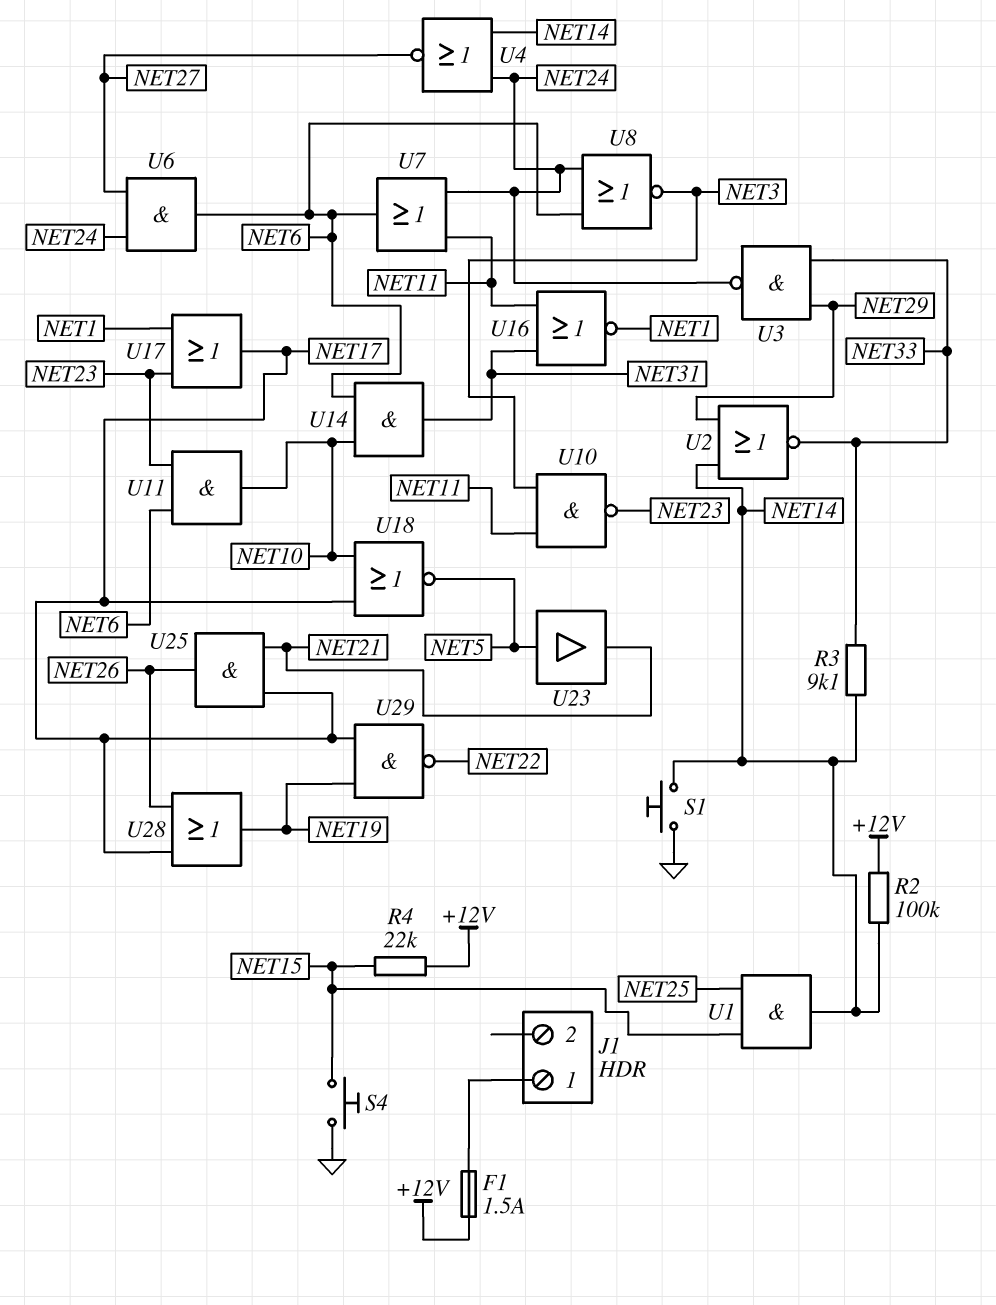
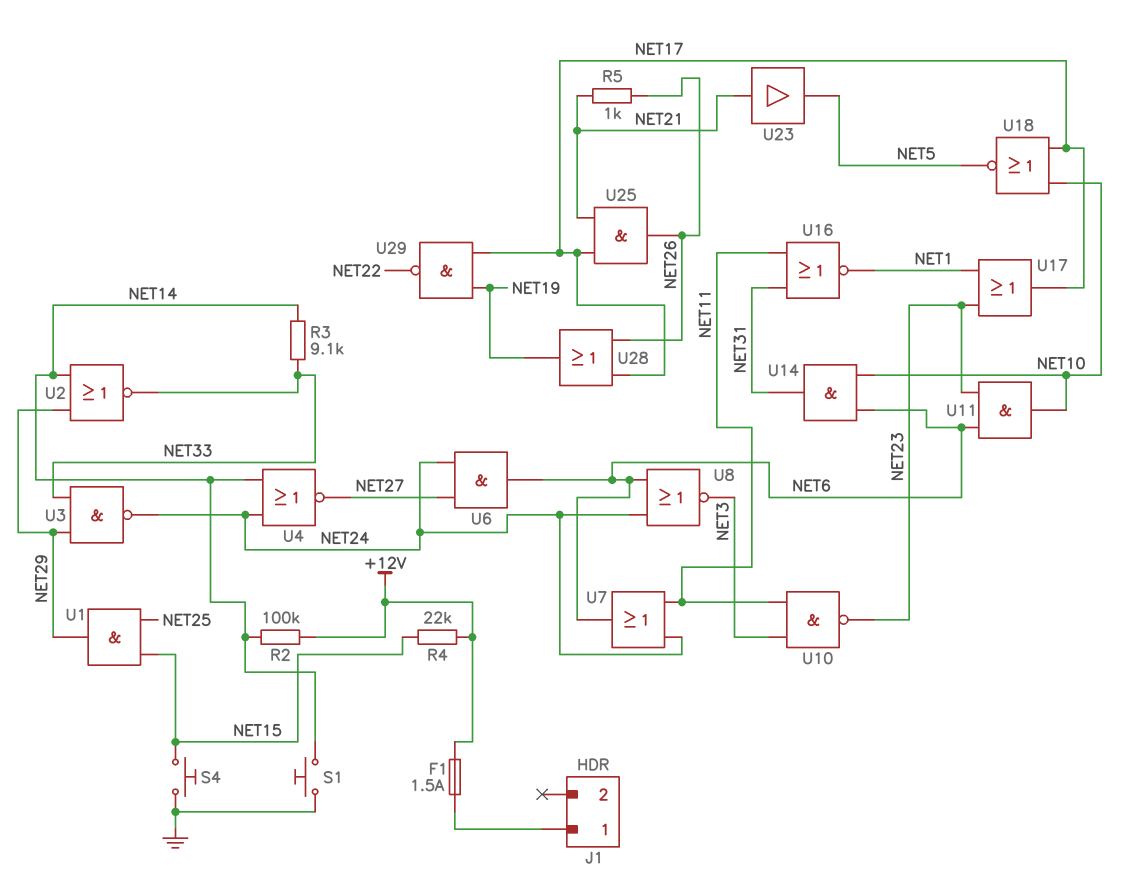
R5: none -> 1k (NET21, NET26)
U1: AND (in NET15, in NET25, out NET14) -> AND (in NET15, in NET25, out NET29)
U23: buffer (in NET5, out NET21) -> buffer (in NET21, out NET5)

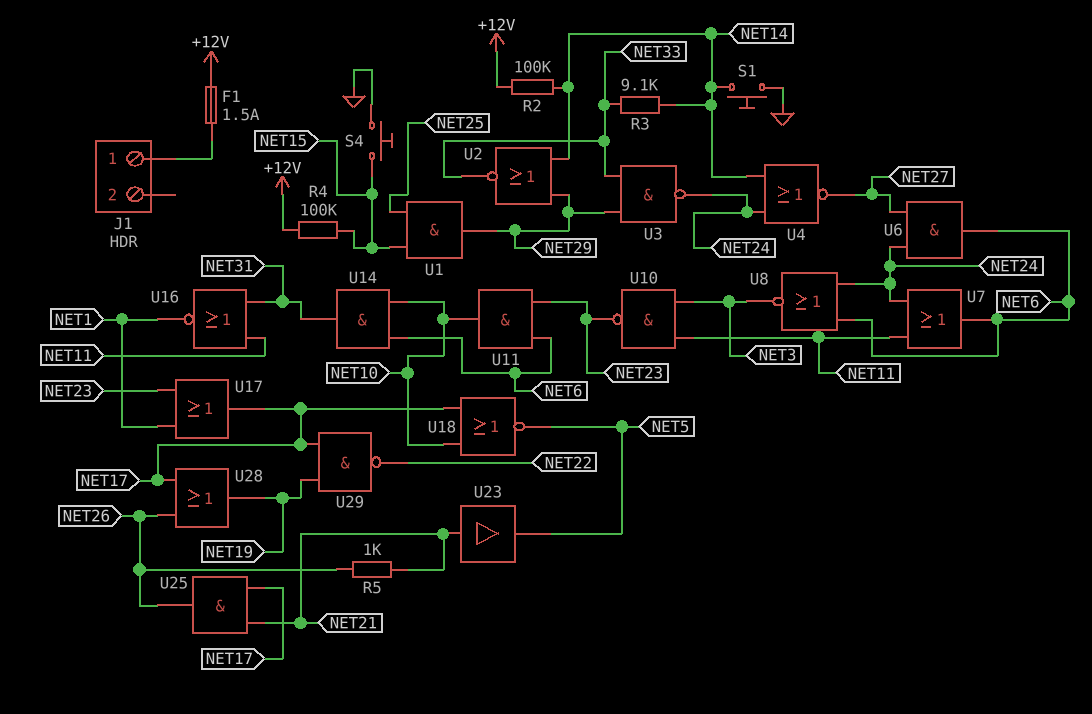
R4: 22k (+12V, NET15) -> 100k (+12V, NET15)

